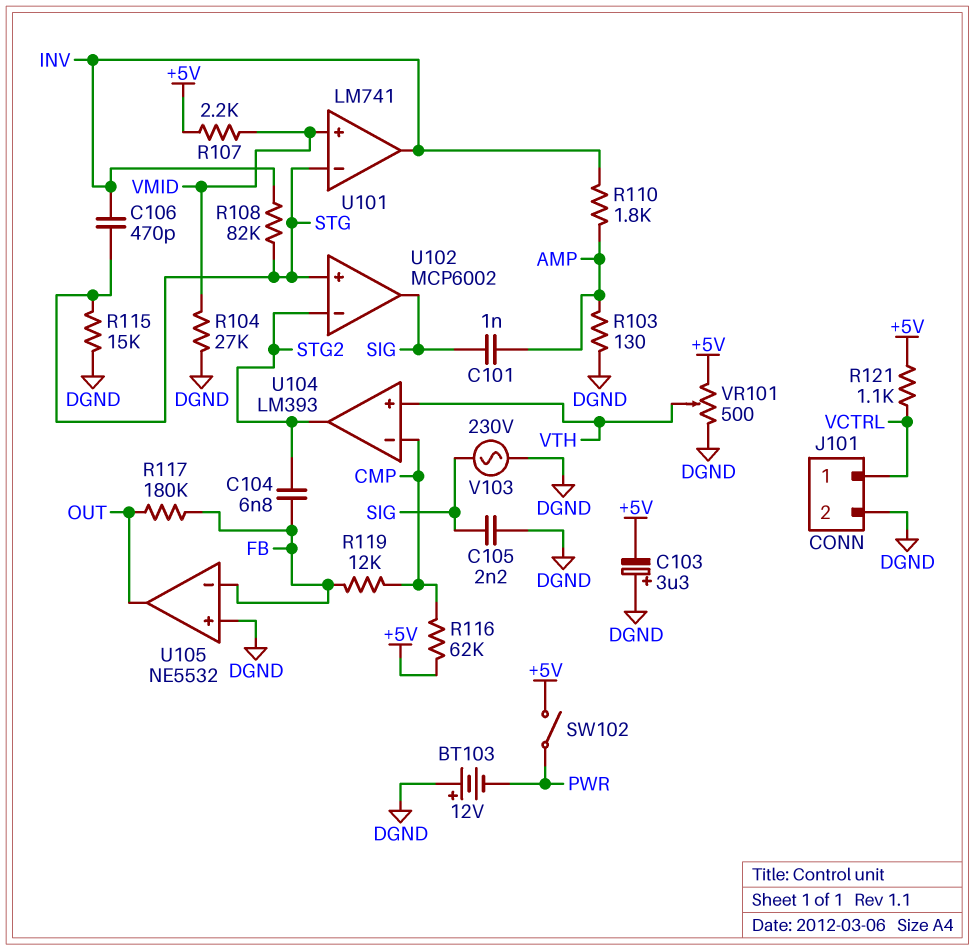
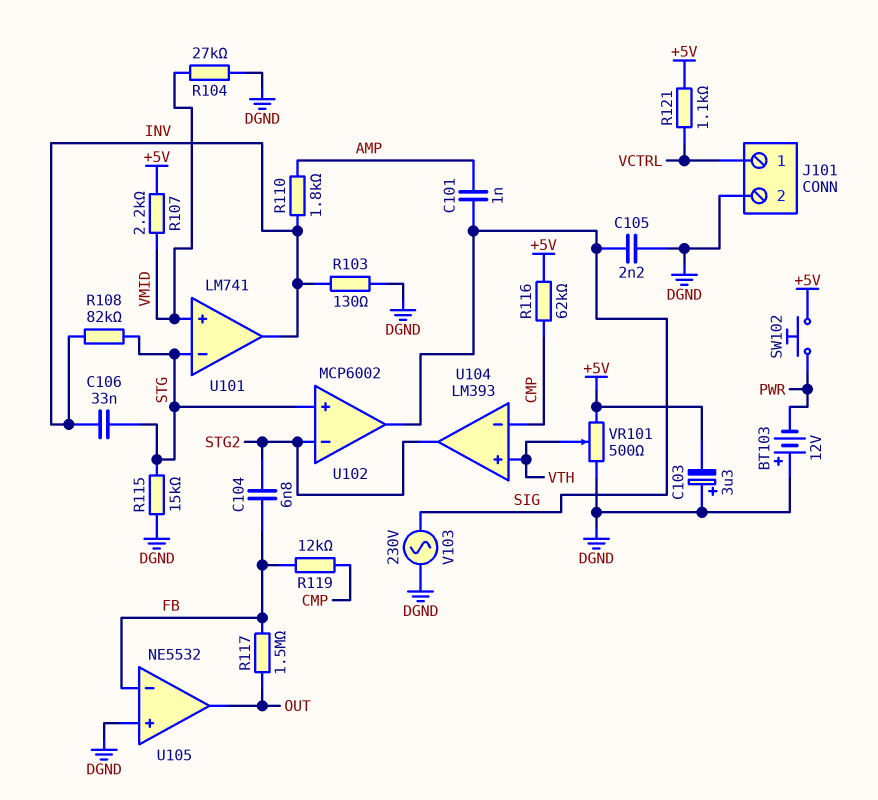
C106: 470pF (INV, STG) -> 33nF (INV, STG)
R103: 130 (AMP, DGND) -> 130 (DGND, INV)
R117: 180k (FB, OUT) -> 1.5M (FB, OUT)
SW102: switch (+5V, PWR) -> button (+5V, PWR)

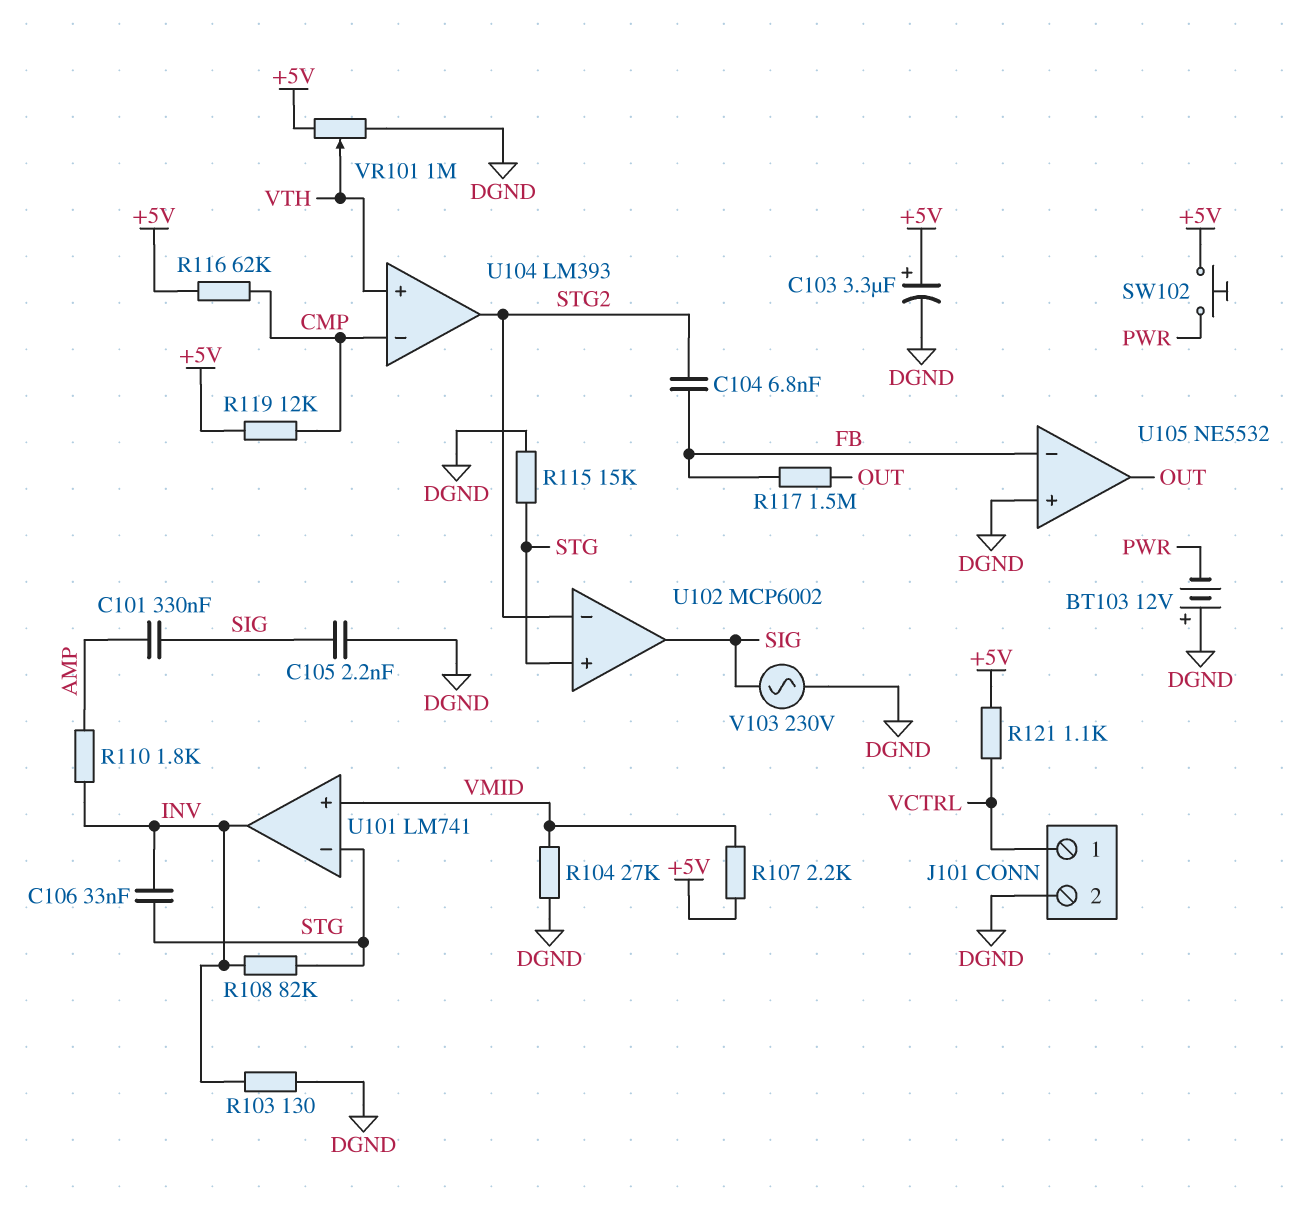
C101: 1nF (AMP, SIG) -> 330nF (AMP, SIG)
C103: 3.3uF (plus DGND, minus +5V) -> 3.3uF (plus +5V, minus DGND)
R119: 12k (CMP, FB) -> 12k (+5V, CMP)
VR101: 500 (+5V, DGND, wiper VTH) -> 1M (+5V, DGND, wiper VTH)

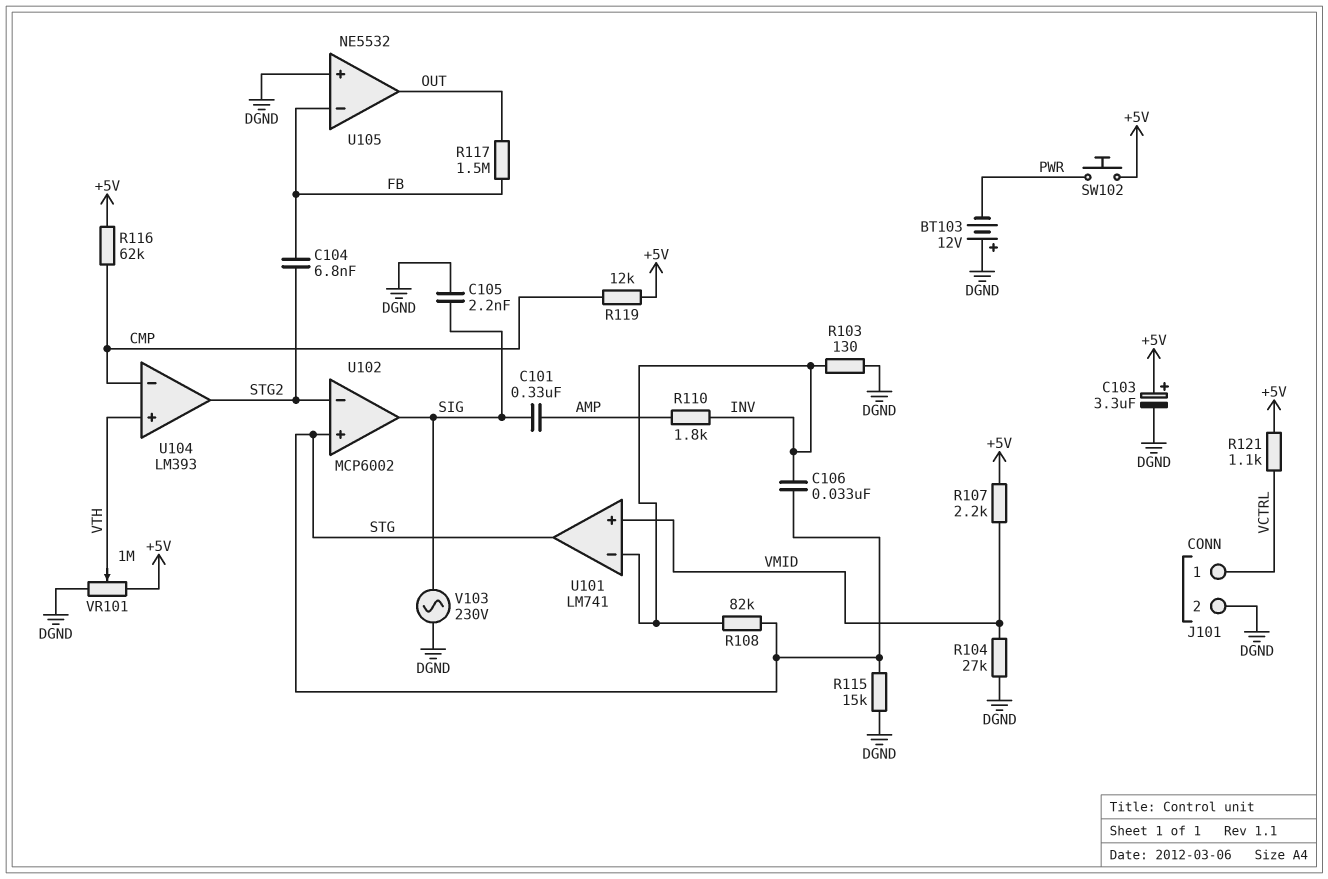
U101 pin in-: STG -> INV
U101 pin out: INV -> STG

